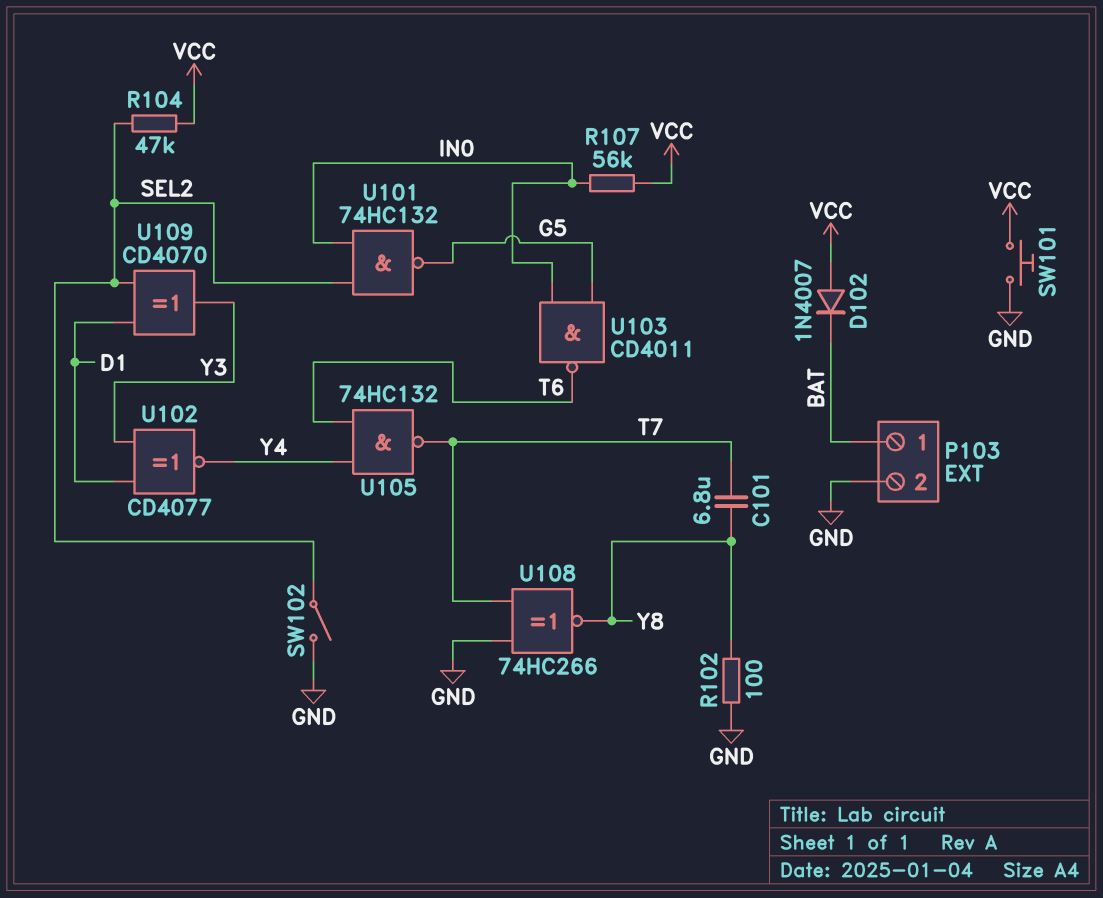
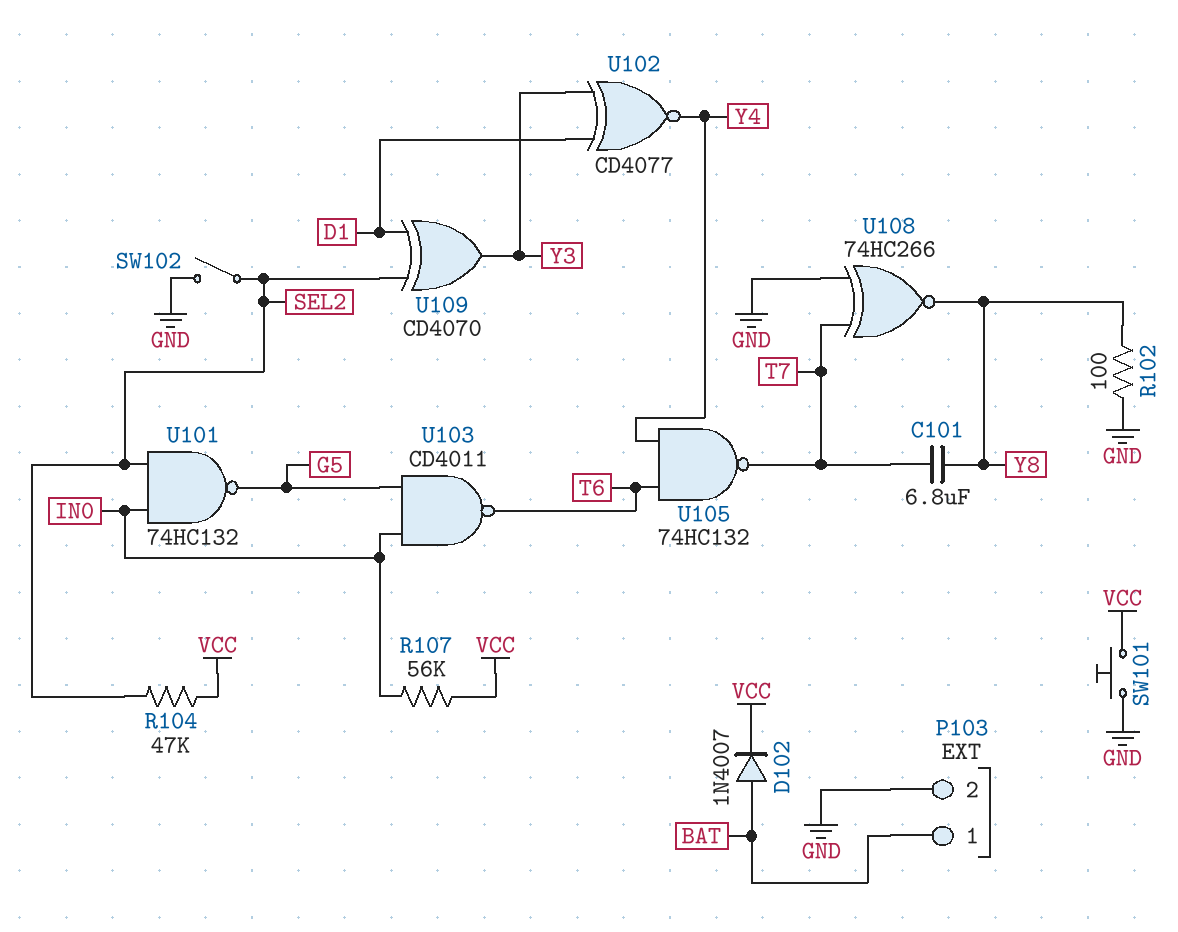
D102: diode 1N4007 (A VCC, K BAT) -> diode 1N4007 (A BAT, K VCC)

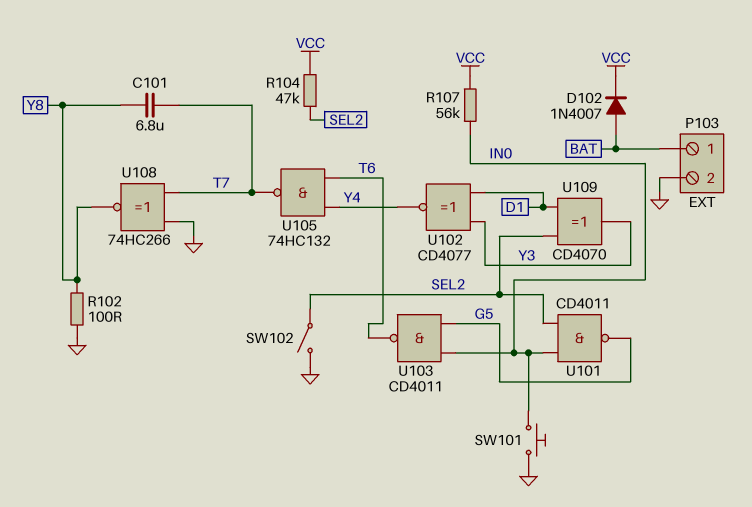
SW101: button (GND, VCC) -> button (GND, IN0)
U101: NAND 74HC132 (in IN0, in SEL2, out G5) -> NAND CD4011 (in IN0, in SEL2, out G5)

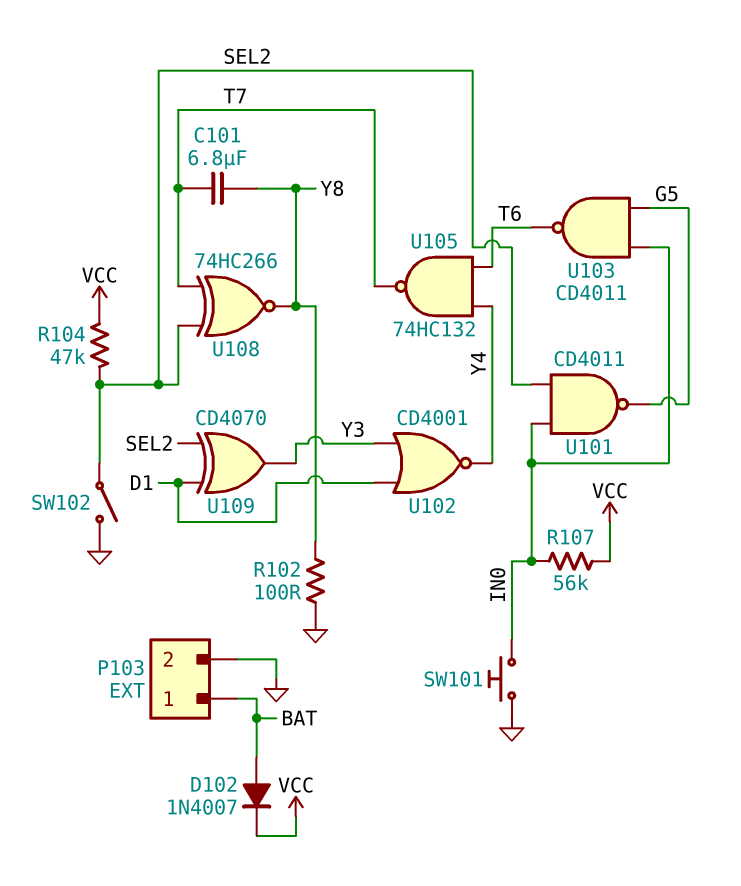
U102: XNOR CD4077 (in D1, in Y3, out Y4) -> NOR CD4001 (in D1, in Y3, out Y4)
U108: XNOR 74HC266 (in GND, in T7, out Y8) -> XNOR 74HC266 (in SEL2, in T7, out Y8)

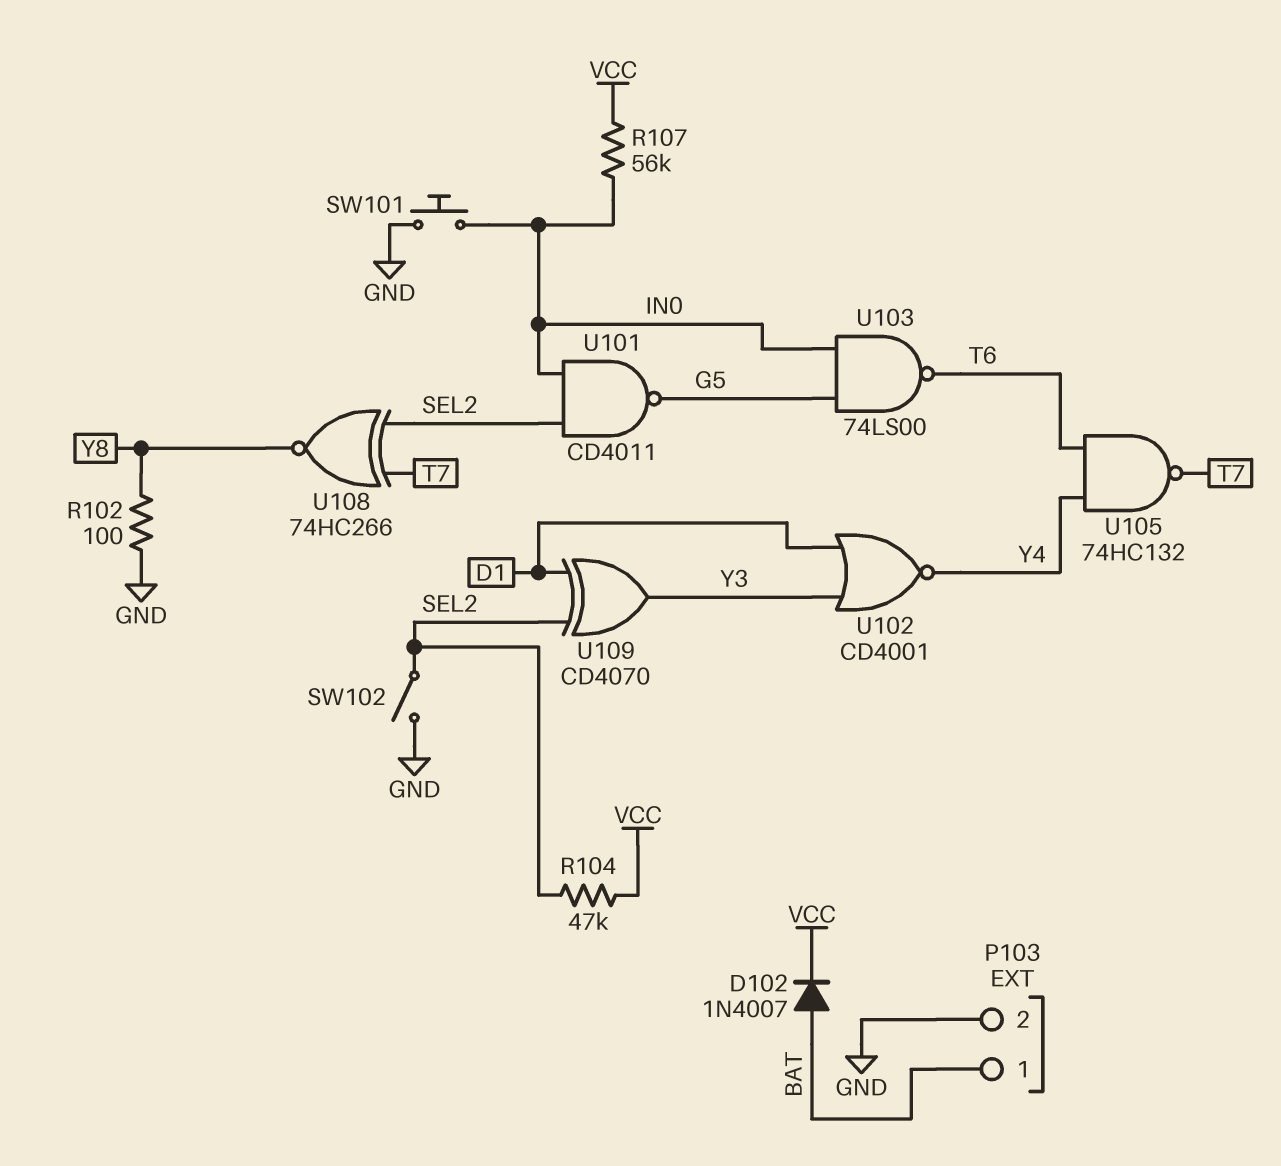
C101: 6.8uF (T7, Y8) -> none
U103: NAND CD4011 (in G5, in IN0, out T6) -> NAND 74LS00 (in G5, in IN0, out T6)

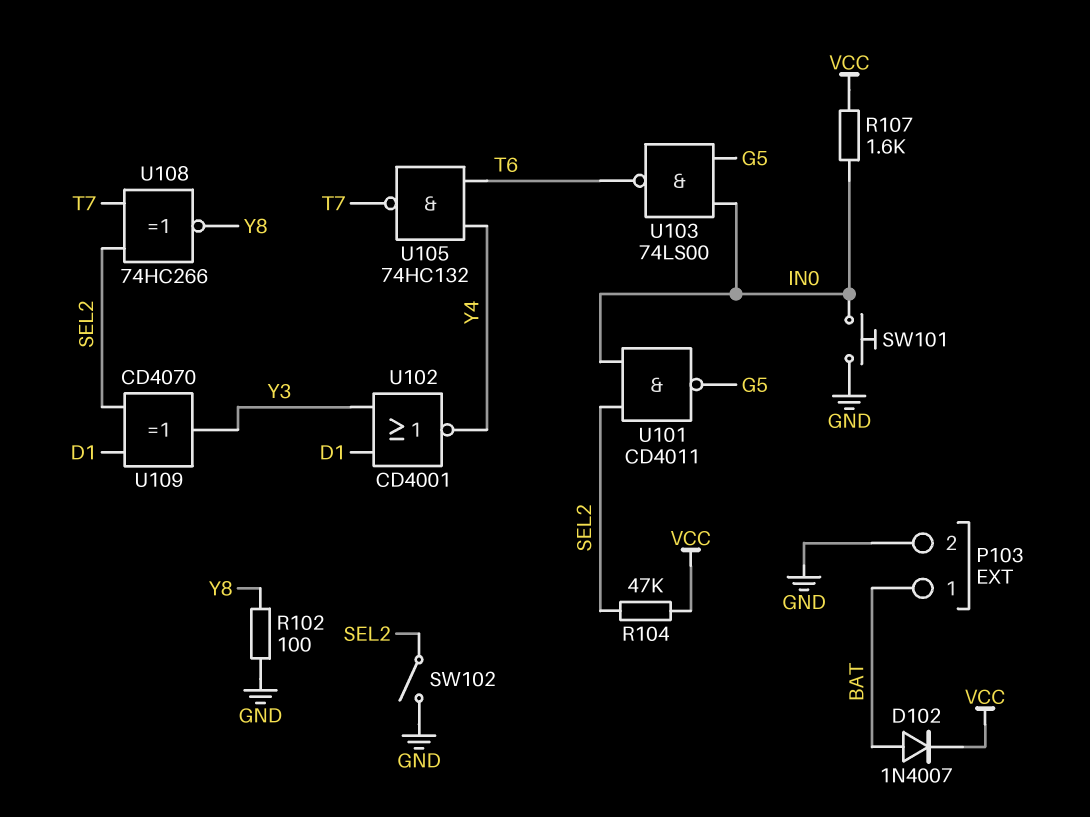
R107: 56k (IN0, VCC) -> 1.6k (IN0, VCC)

